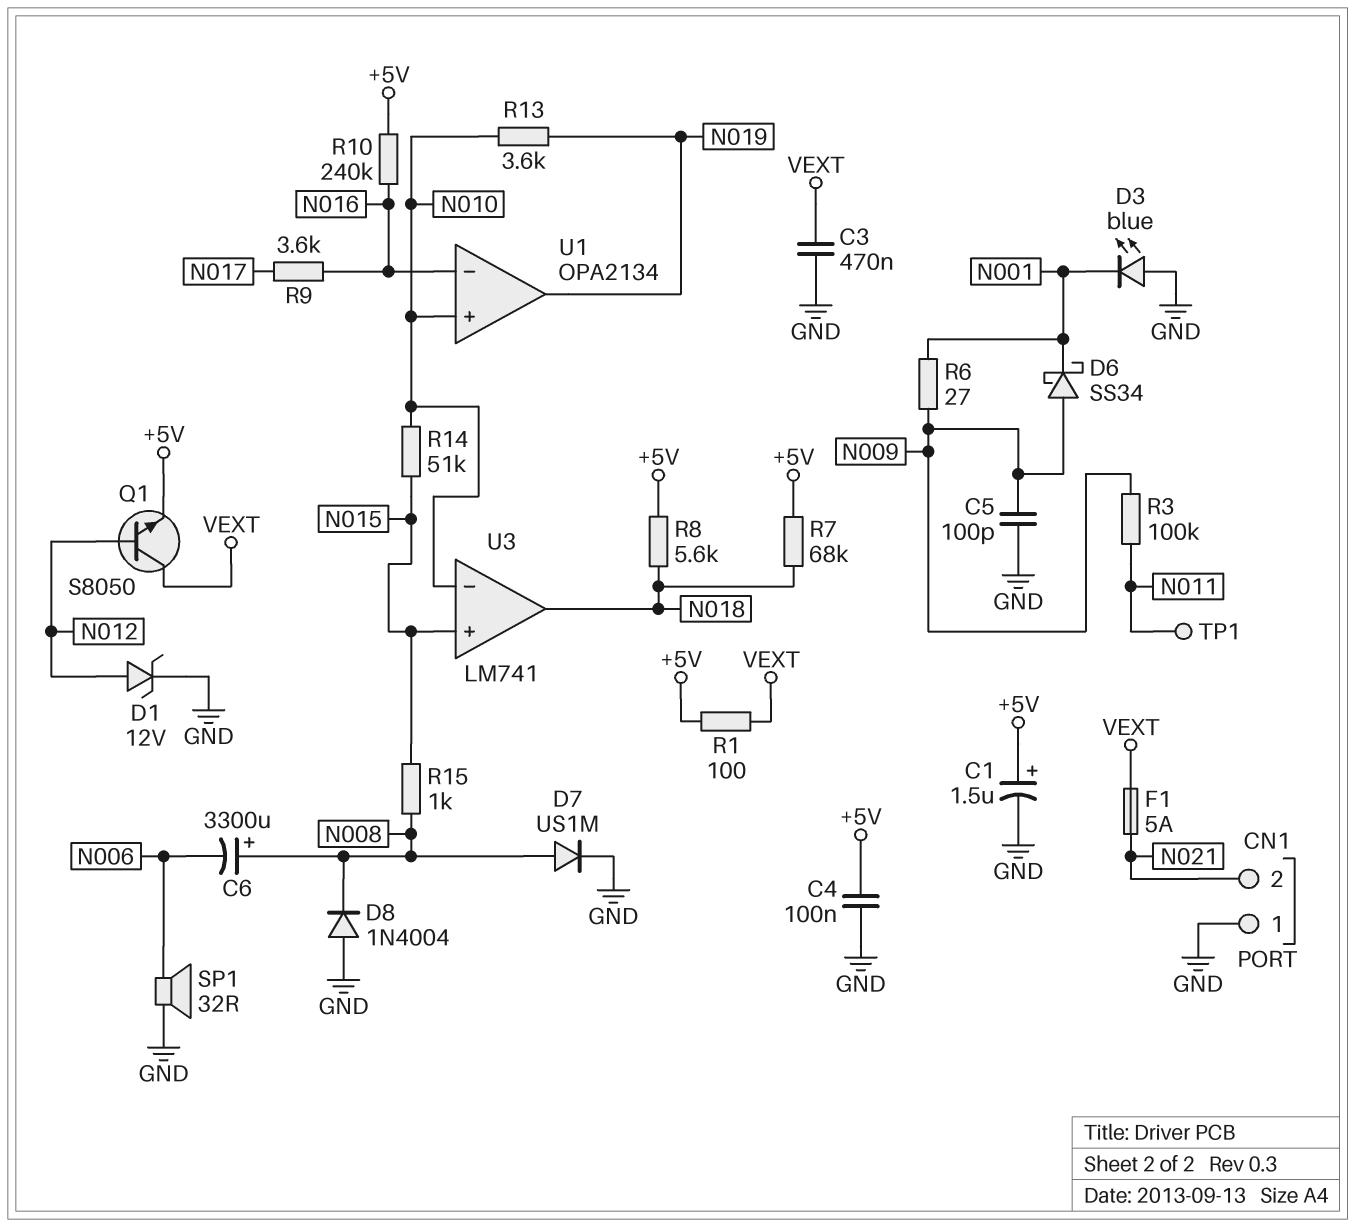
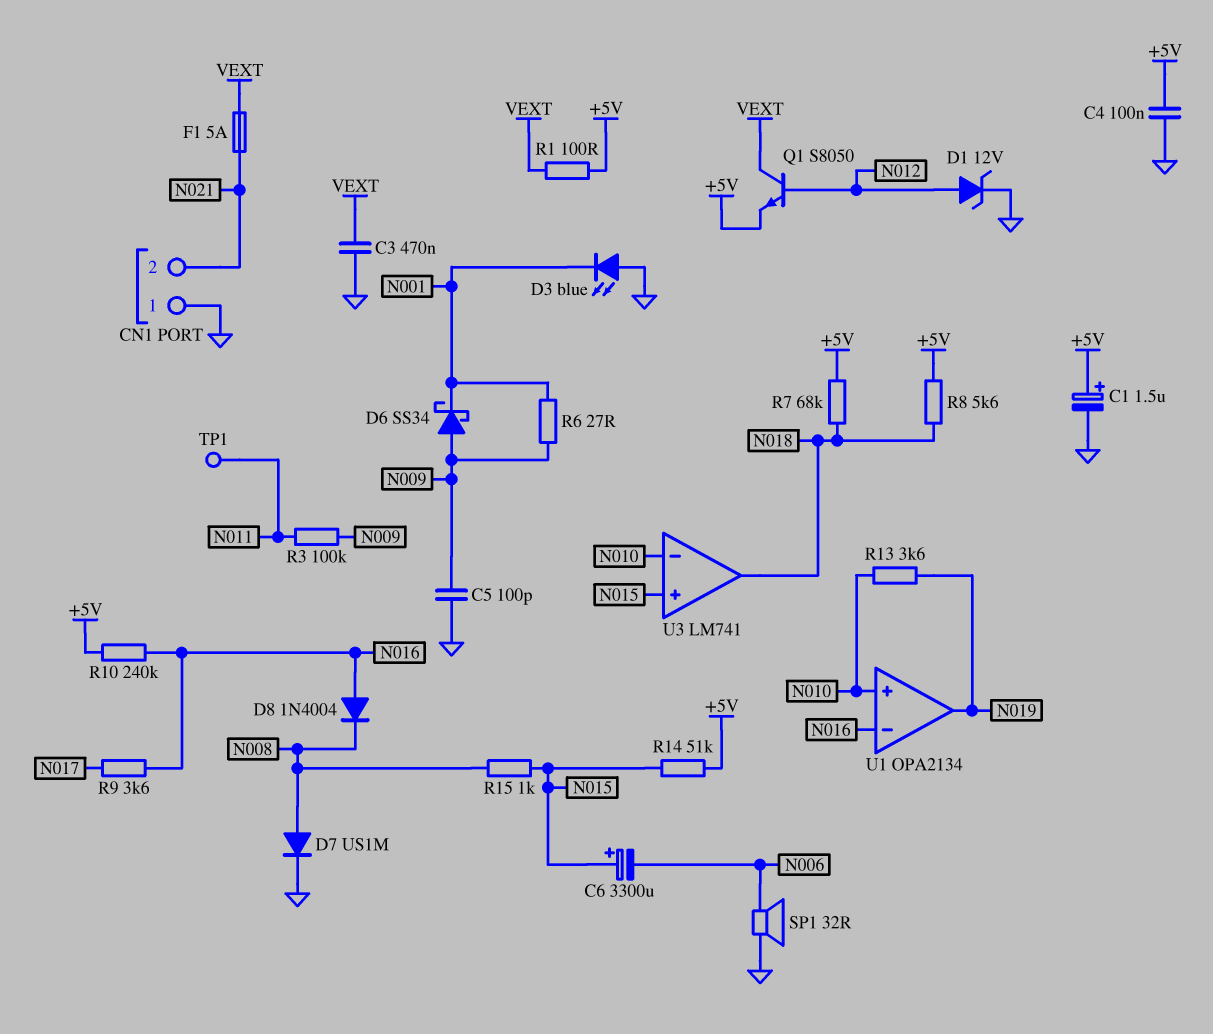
C6: 3300uF (plus N008, minus N006) -> 3300uF (plus N015, minus N006)
D8: diode 1N4004 (A GND, K N008) -> diode 1N4004 (A N016, K N008)
R14: 51k (N010, N015) -> 51k (+5V, N015)

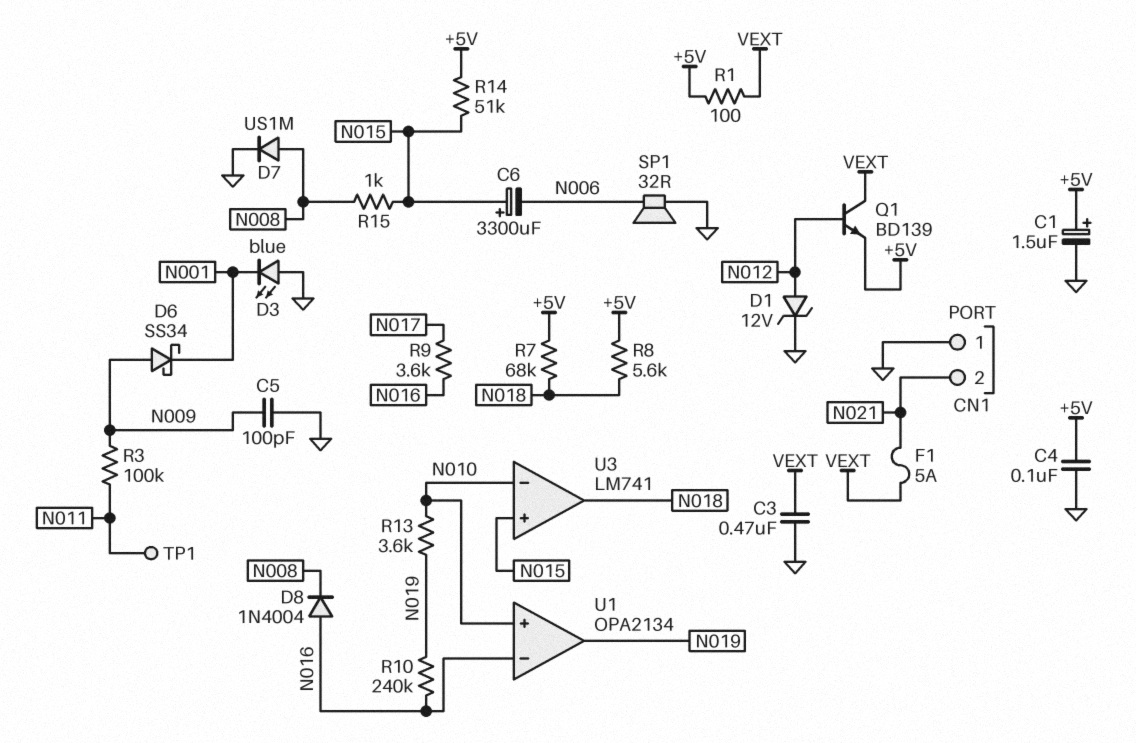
Q1: NPN S8050 (B N012, C VEXT, E +5V) -> NPN BD139 (B N012, C VEXT, E +5V)
R6: 27 (N001, N009) -> none
R10: 240k (+5V, N016) -> 240k (N016, N019)

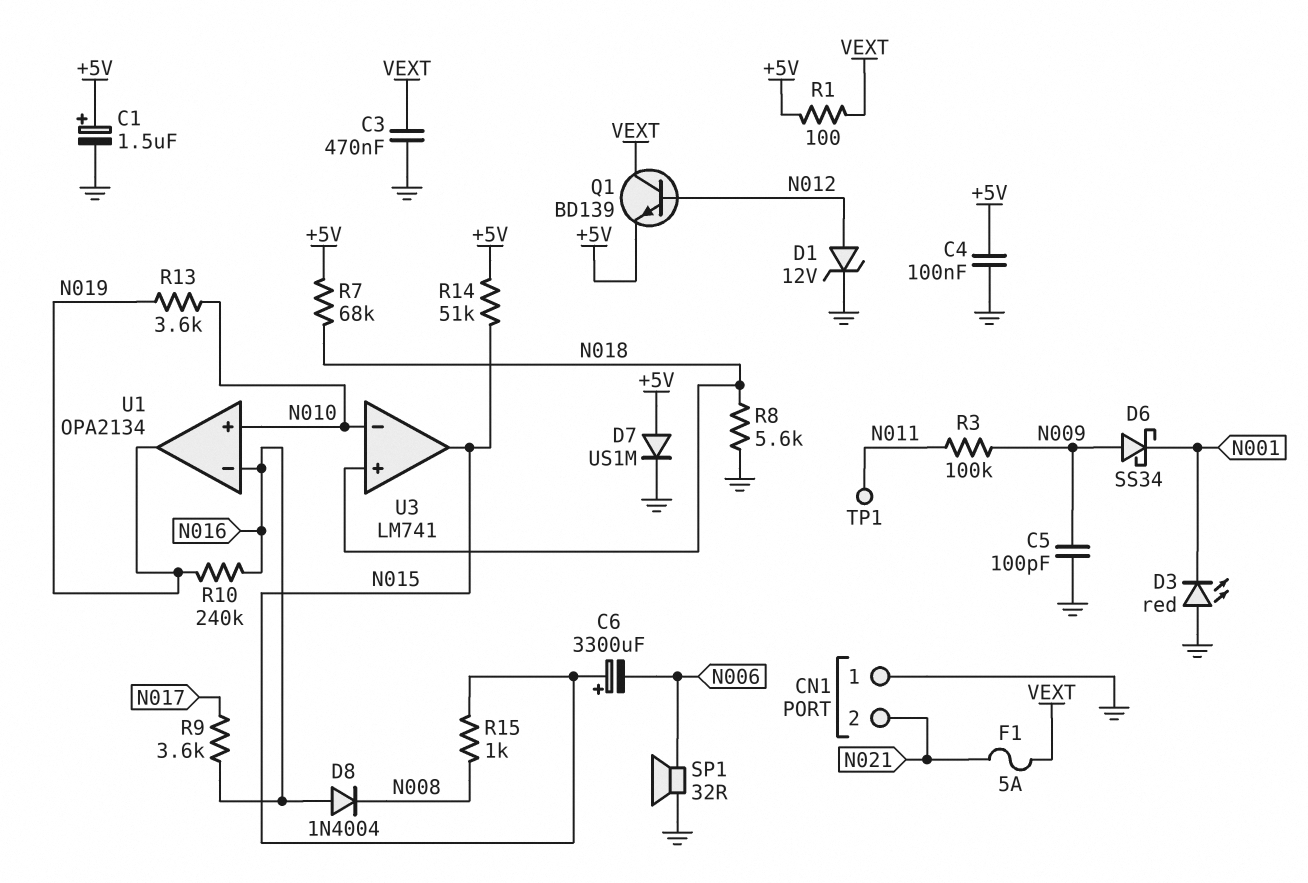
D3: LED blue (A GND, K N001) -> LED red (A GND, K N001)
D7: diode US1M (A N008, K GND) -> diode US1M (A +5V, K GND)
R8: 5.6k (+5V, N018) -> 5.6k (GND, N018)
U3 pin in+: N015 -> N018
U3 pin out: N018 -> N015

